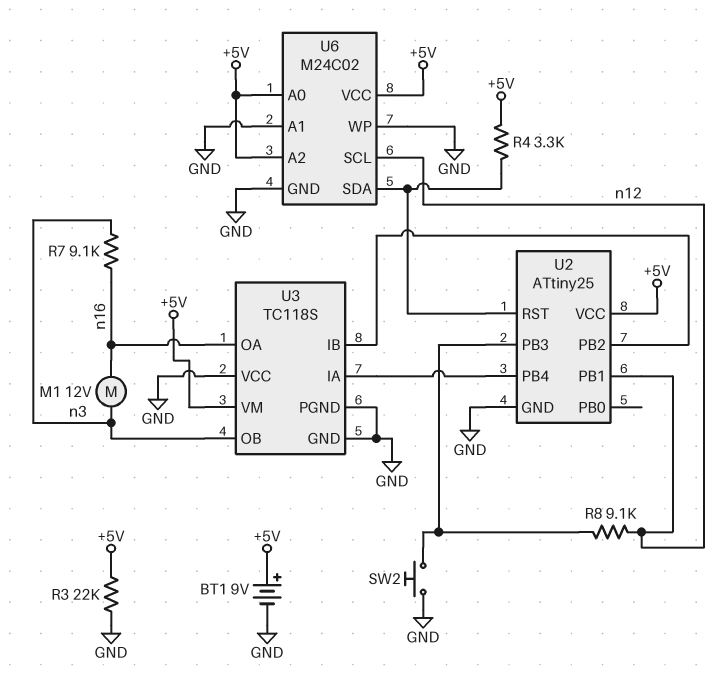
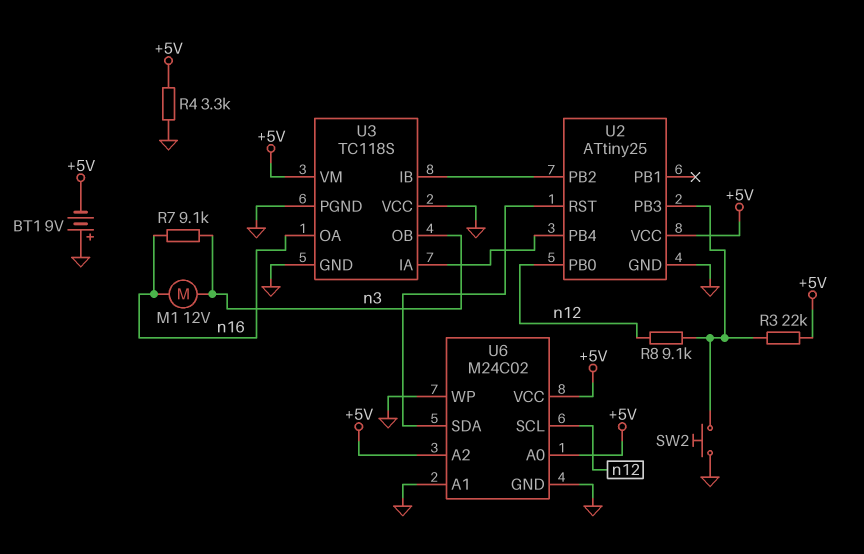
BT1: 9V (plus +5V, minus GND) -> 9V (plus GND, minus +5V)
R3: 22k (+5V, GND) -> 22k (+5V, U2/PB3)
R4: 3.3k (+5V, U2/RST) -> 3.3k (+5V, GND)
U2 pin PB0: none -> n12
U2 pin PB1: n12 -> none

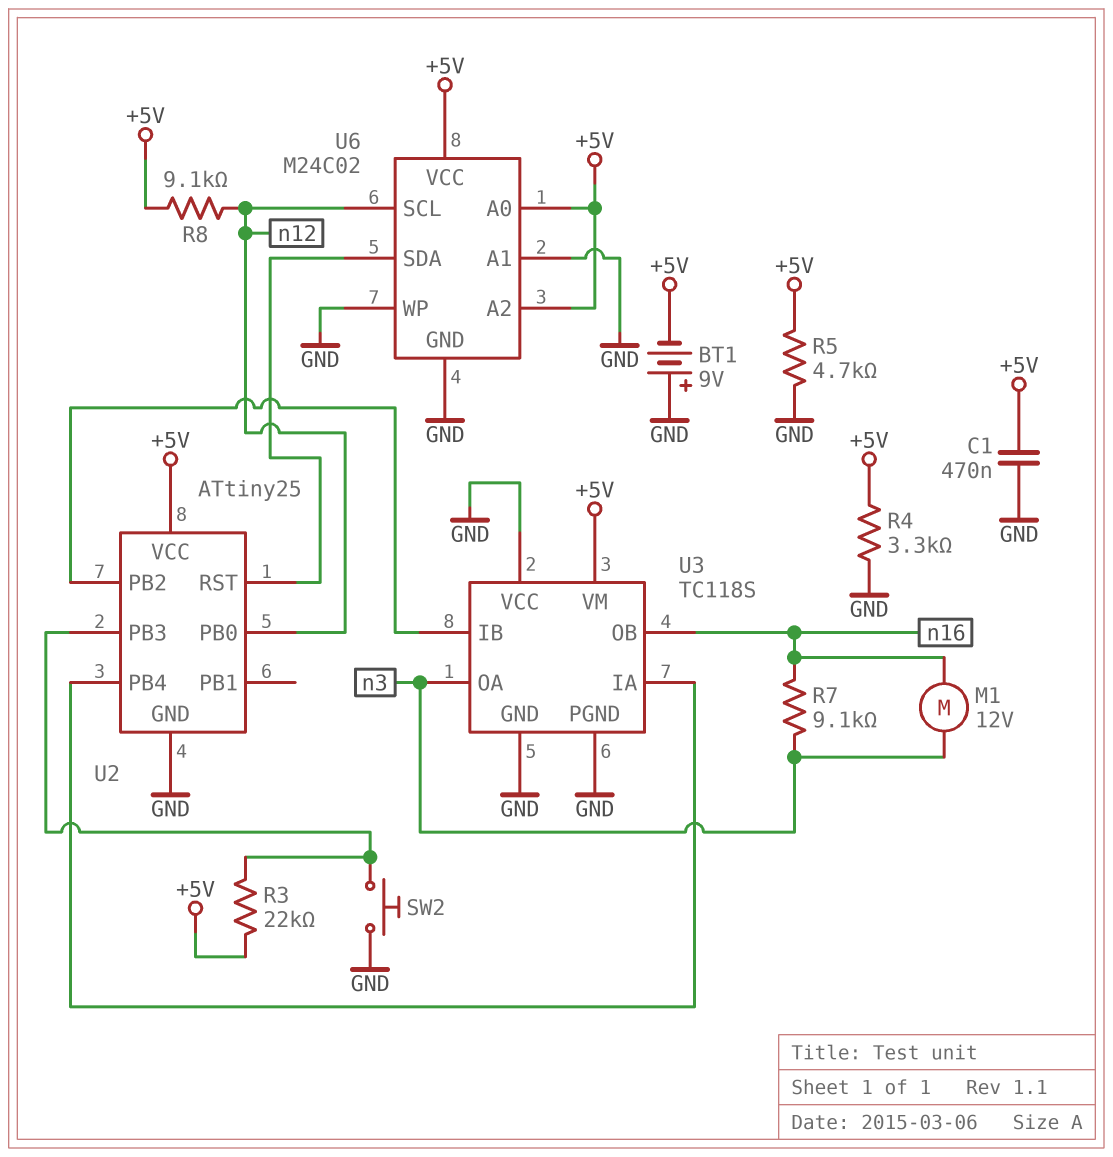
C1: none -> 470nF (+5V, GND)
R5: none -> 4.7k (+5V, GND)
R8: 9.1k (U2/PB3, n12) -> 9.1k (+5V, n12)
U3 pin OA: n16 -> n3
U3 pin OB: n3 -> n16

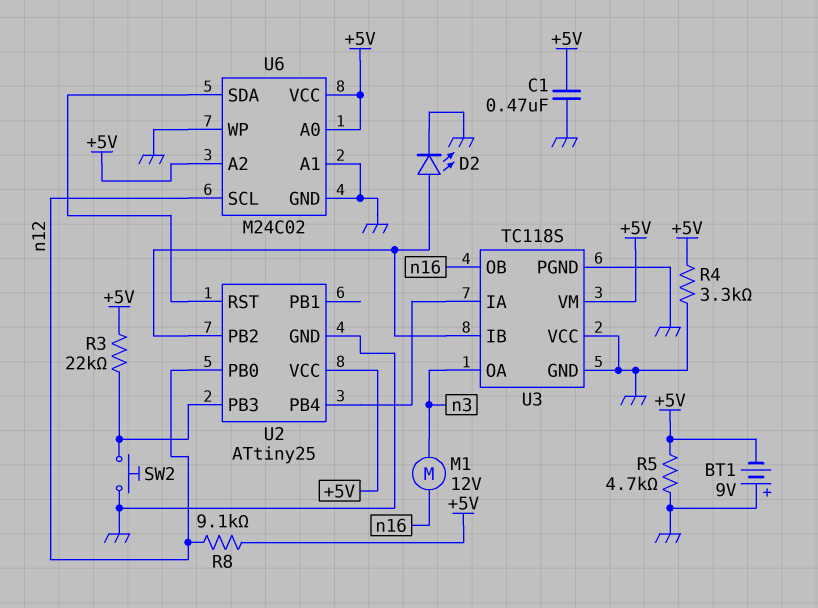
D2: none -> LED (A U2/PB2, K GND)
R7: 9.1k (n3, n16) -> none

